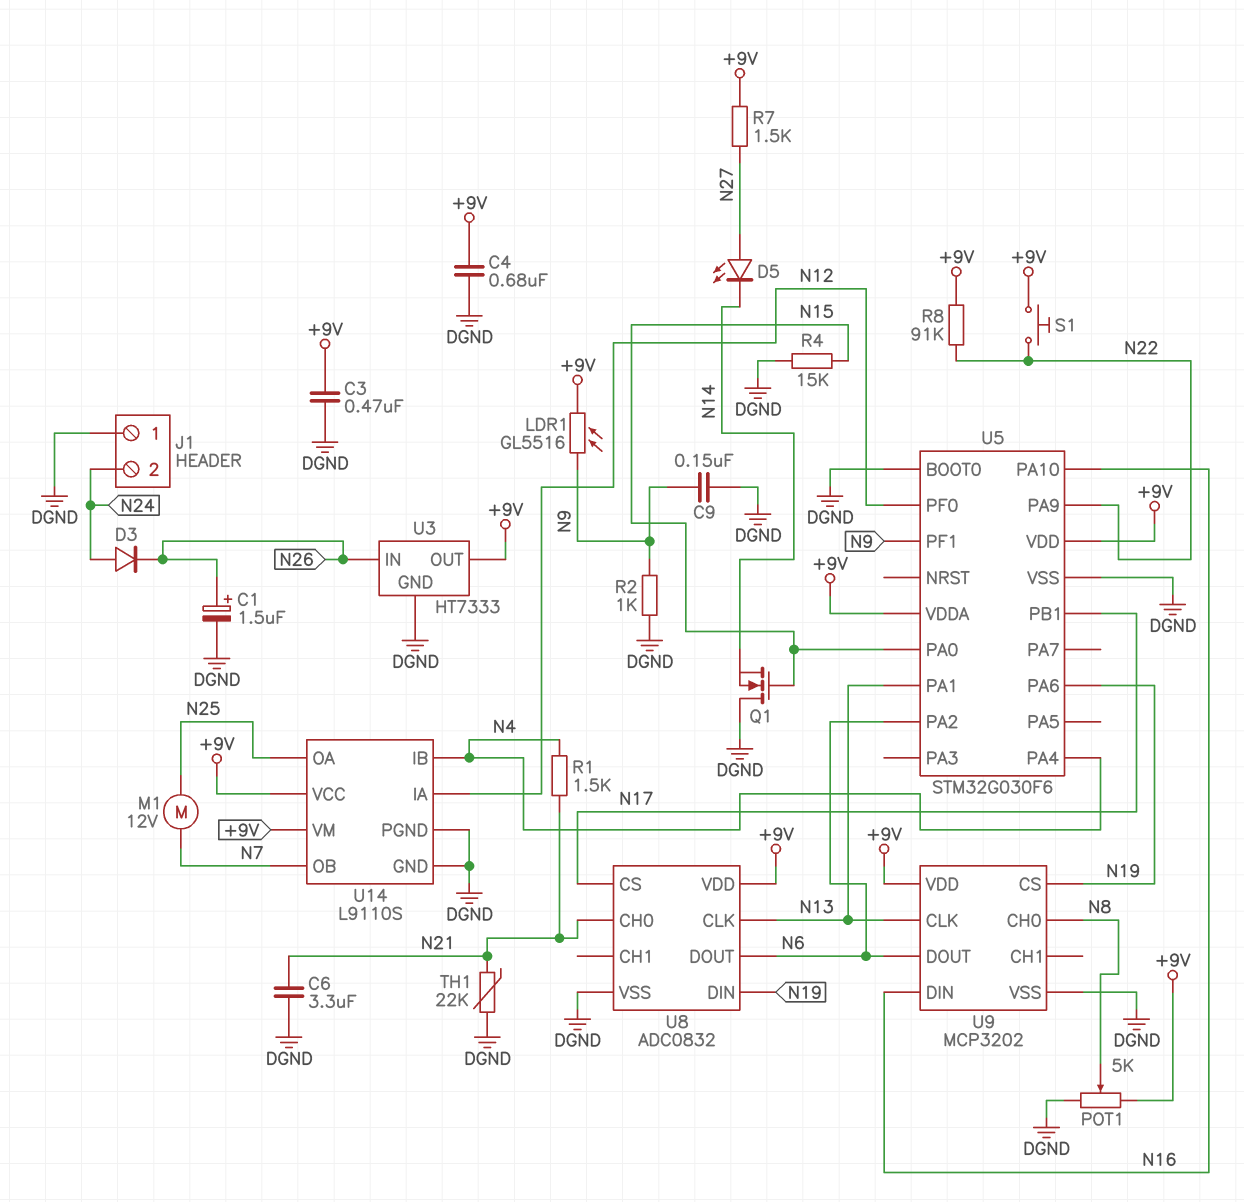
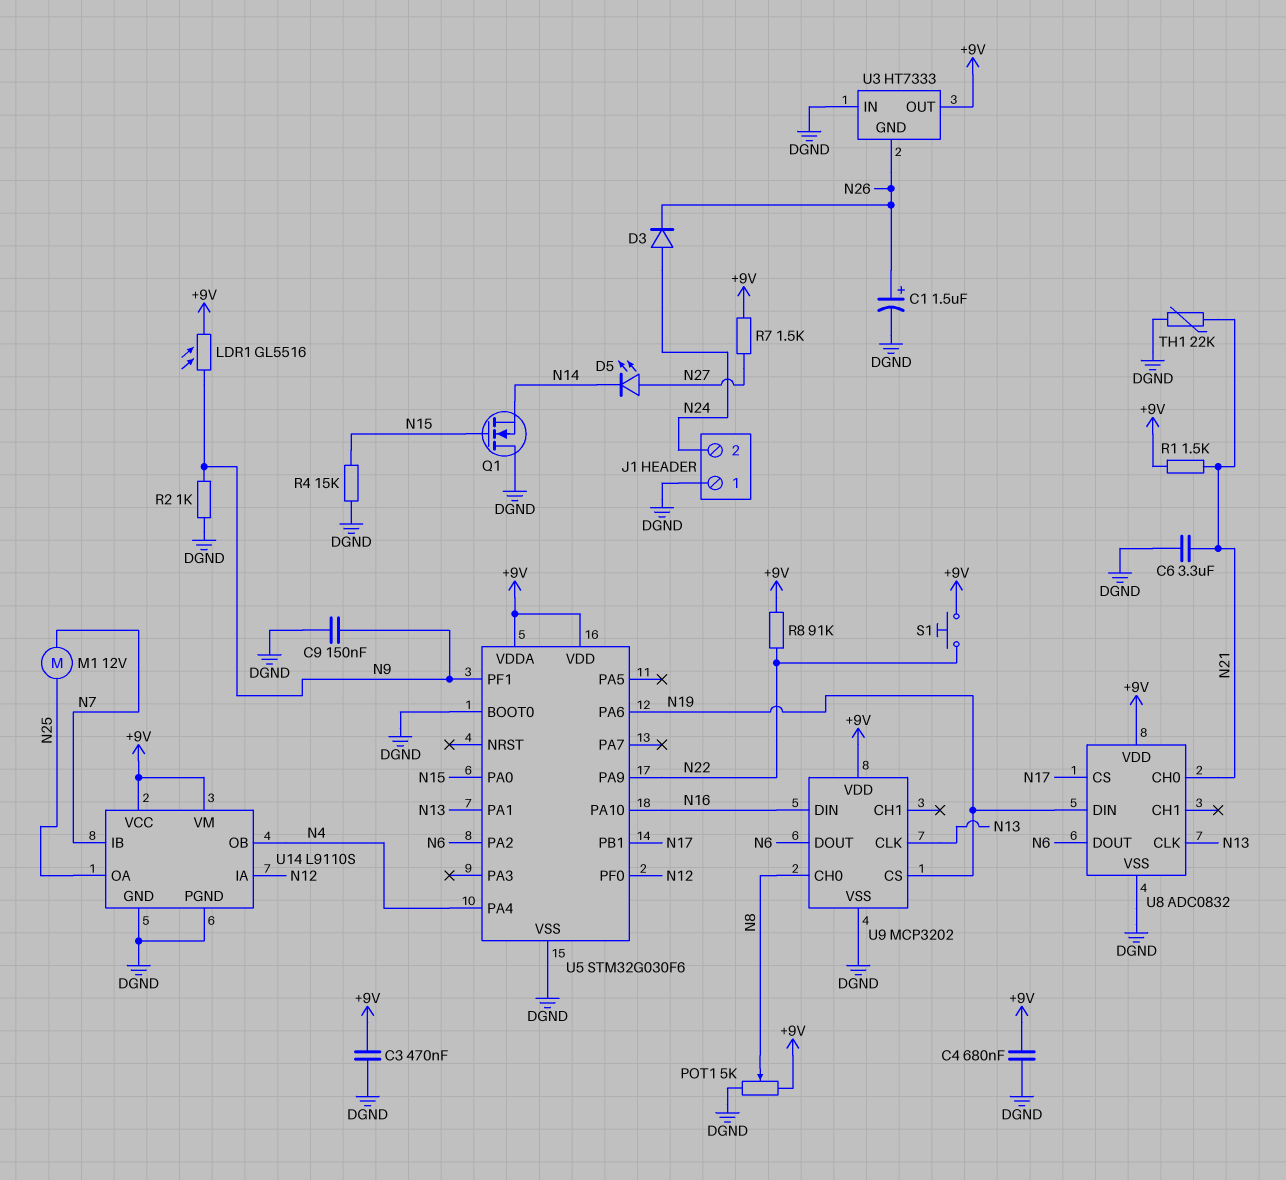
R1: 1.5k (N4, N21) -> 1.5k (+9V, N21)
U3 pin GND: DGND -> N26
U3 pin IN: N26 -> DGND
U14 pin IB: N4 -> N7
U14 pin OB: N7 -> N4

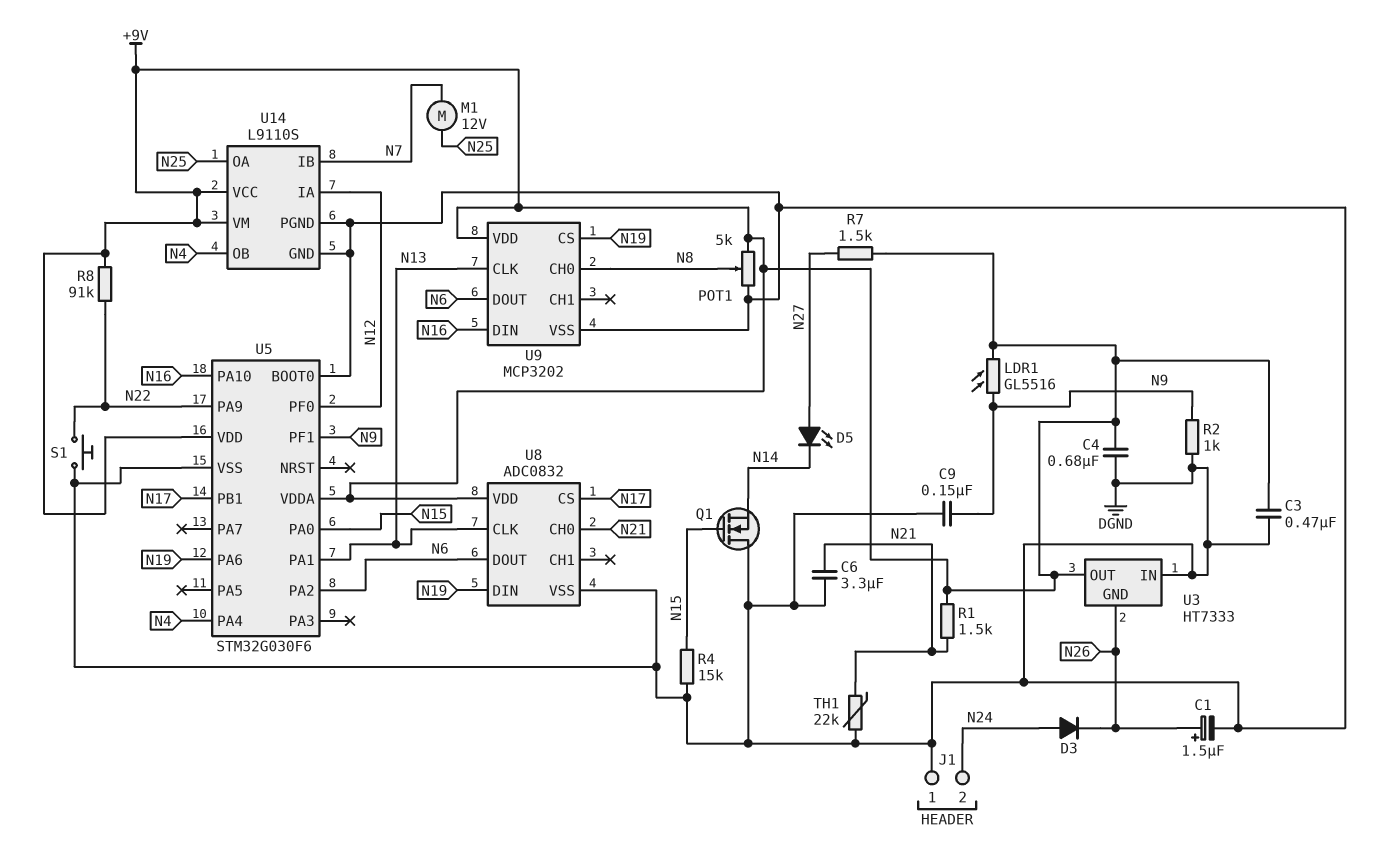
S1: button (+9V, N22) -> button (DGND, N22)

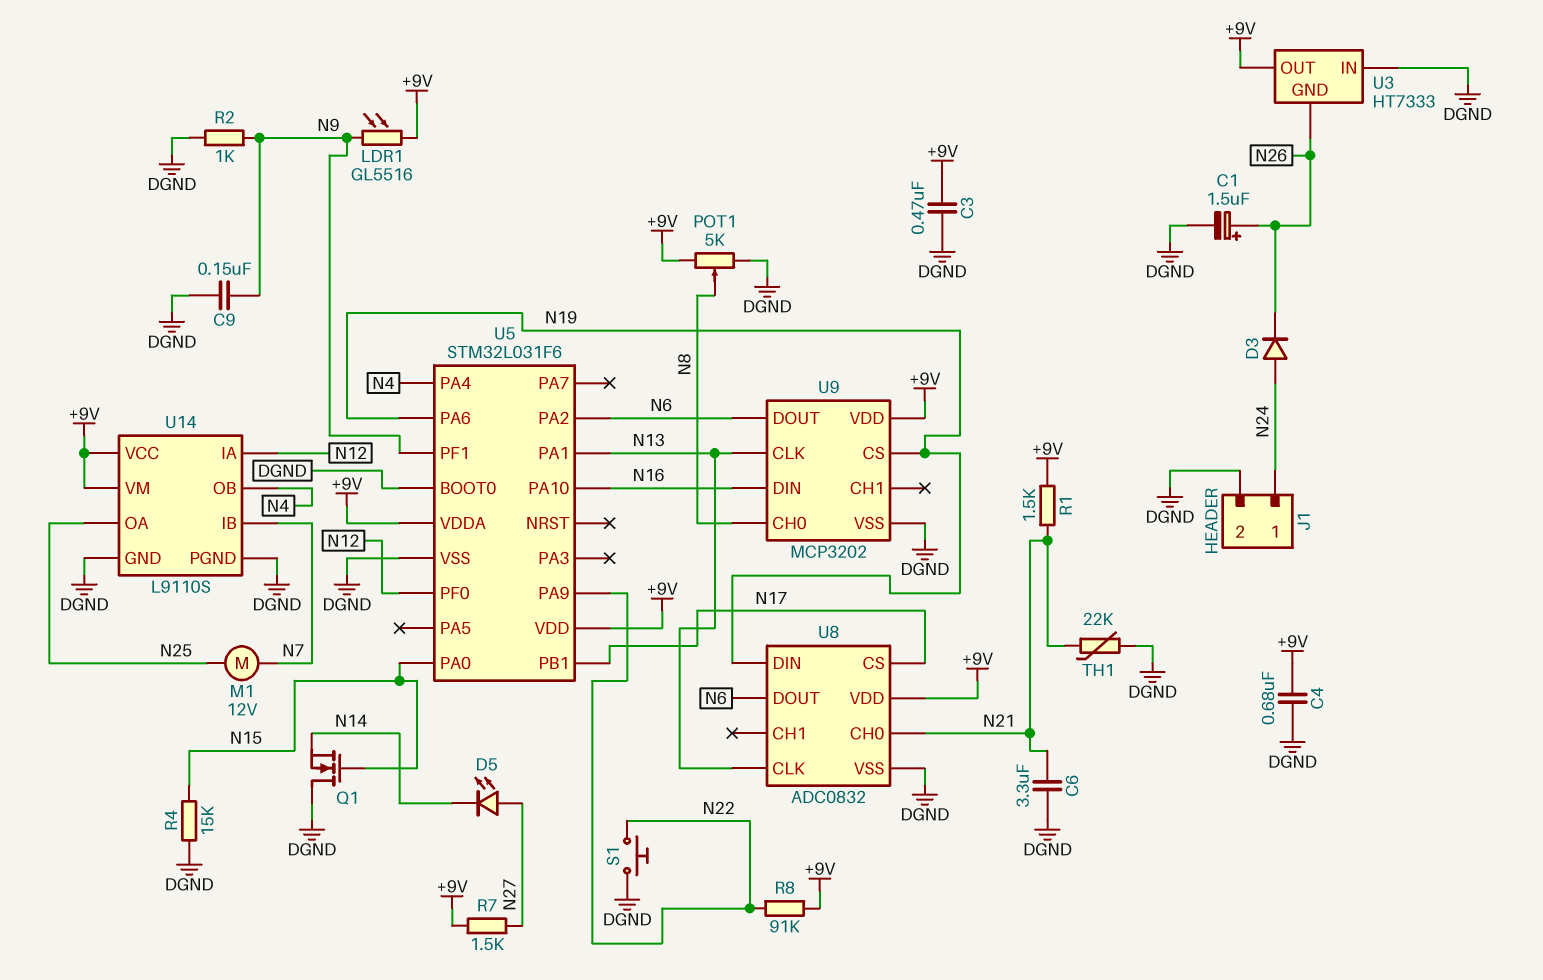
J1 pin 1: DGND -> N24
J1 pin 2: N24 -> DGND
U5: STM32G030F6 -> STM32L031F6

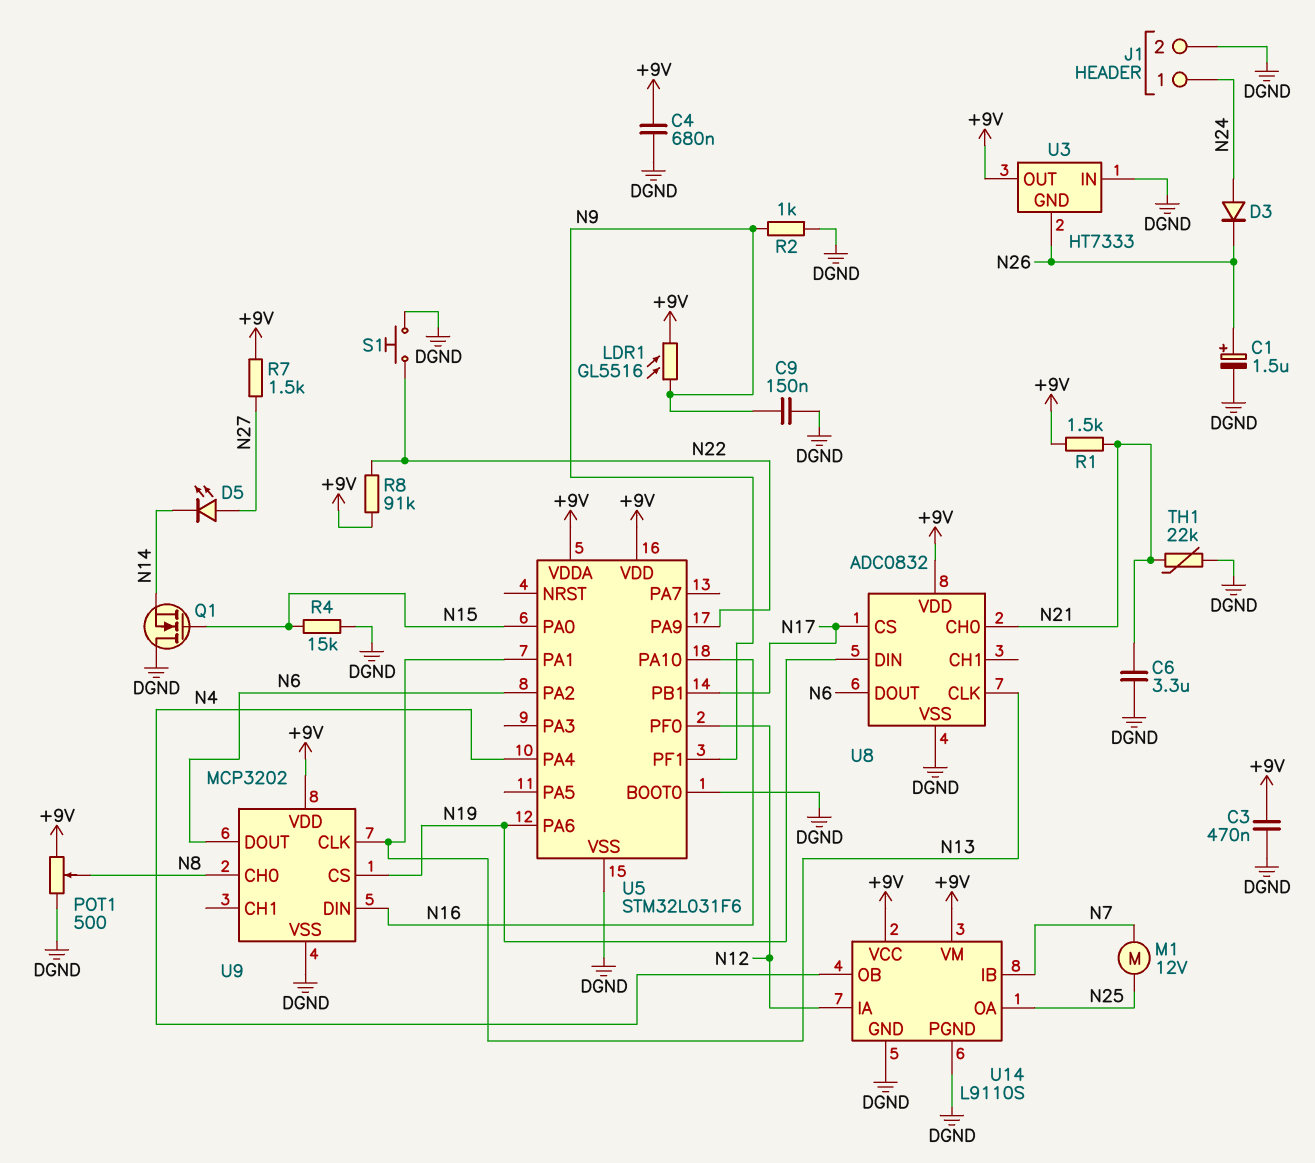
POT1: 5k (+9V, DGND, wiper N8) -> 500 (+9V, DGND, wiper N8)

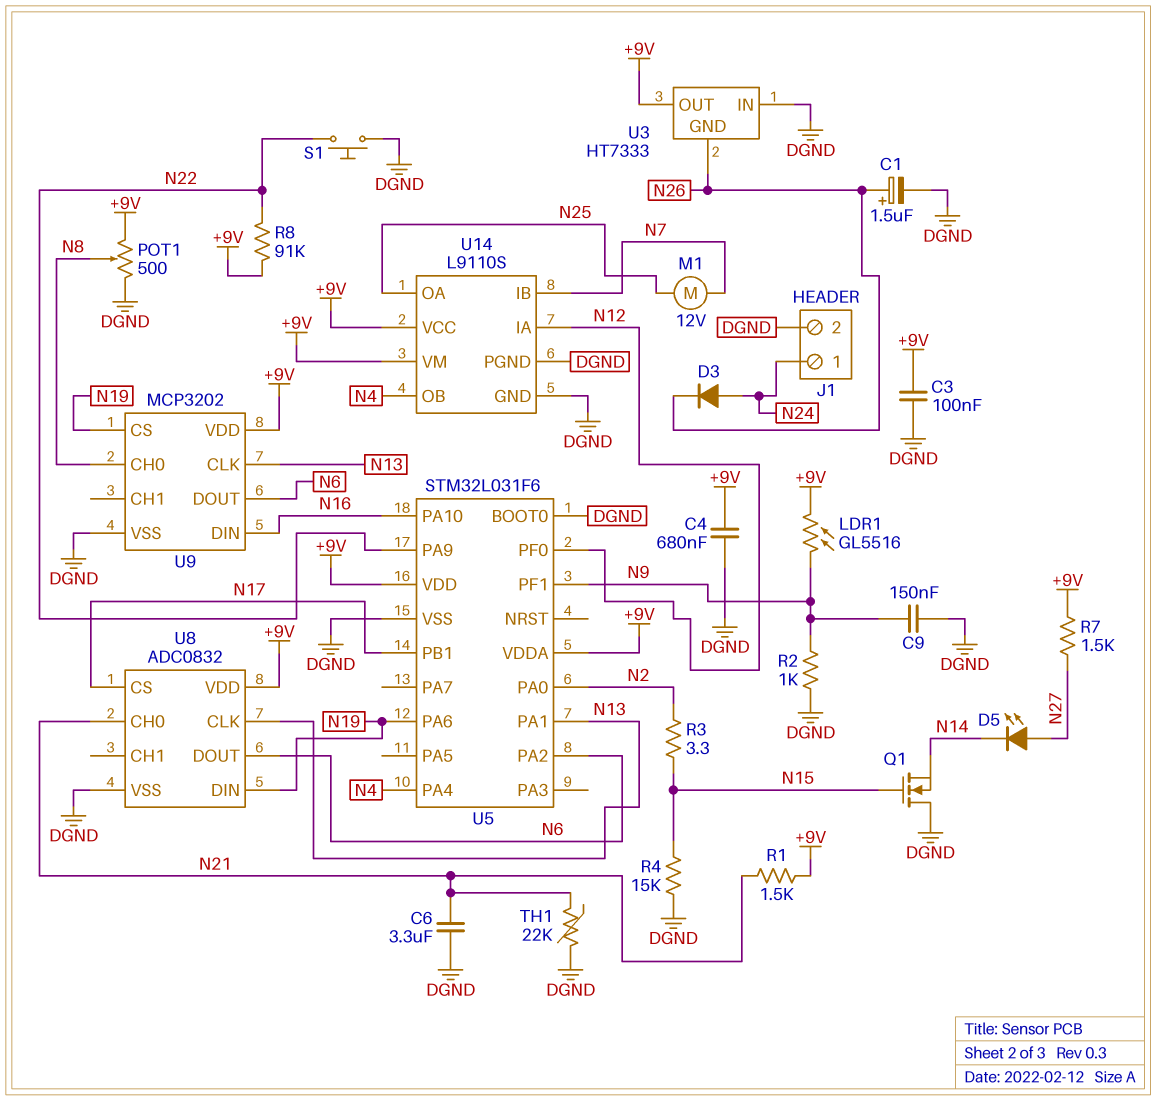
C3: 470nF (+9V, DGND) -> 100nF (+9V, DGND)
R3: none -> 3.3 (N2, N15)
U5 pin PA0: N15 -> N2

